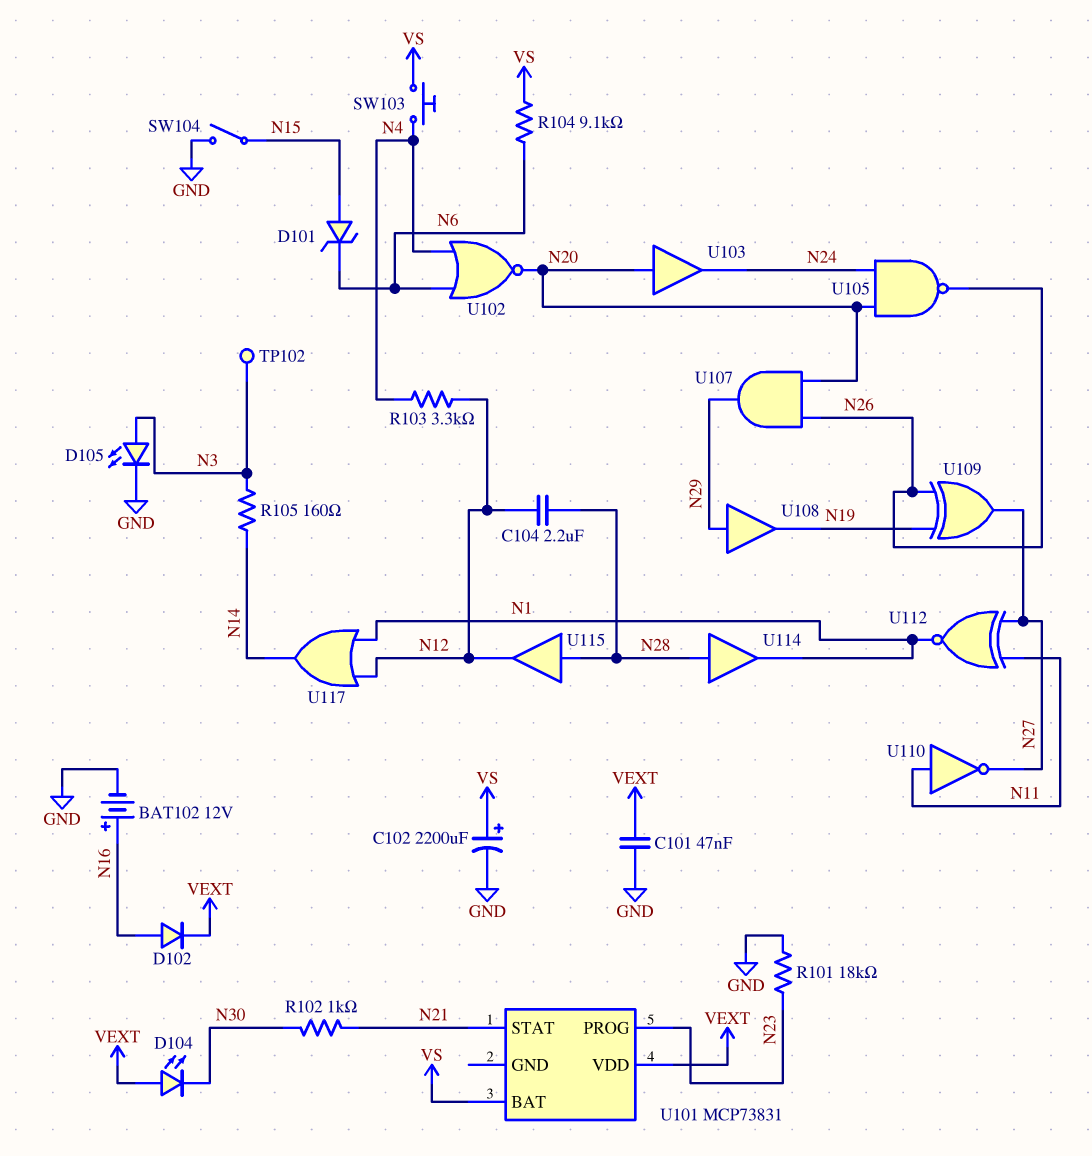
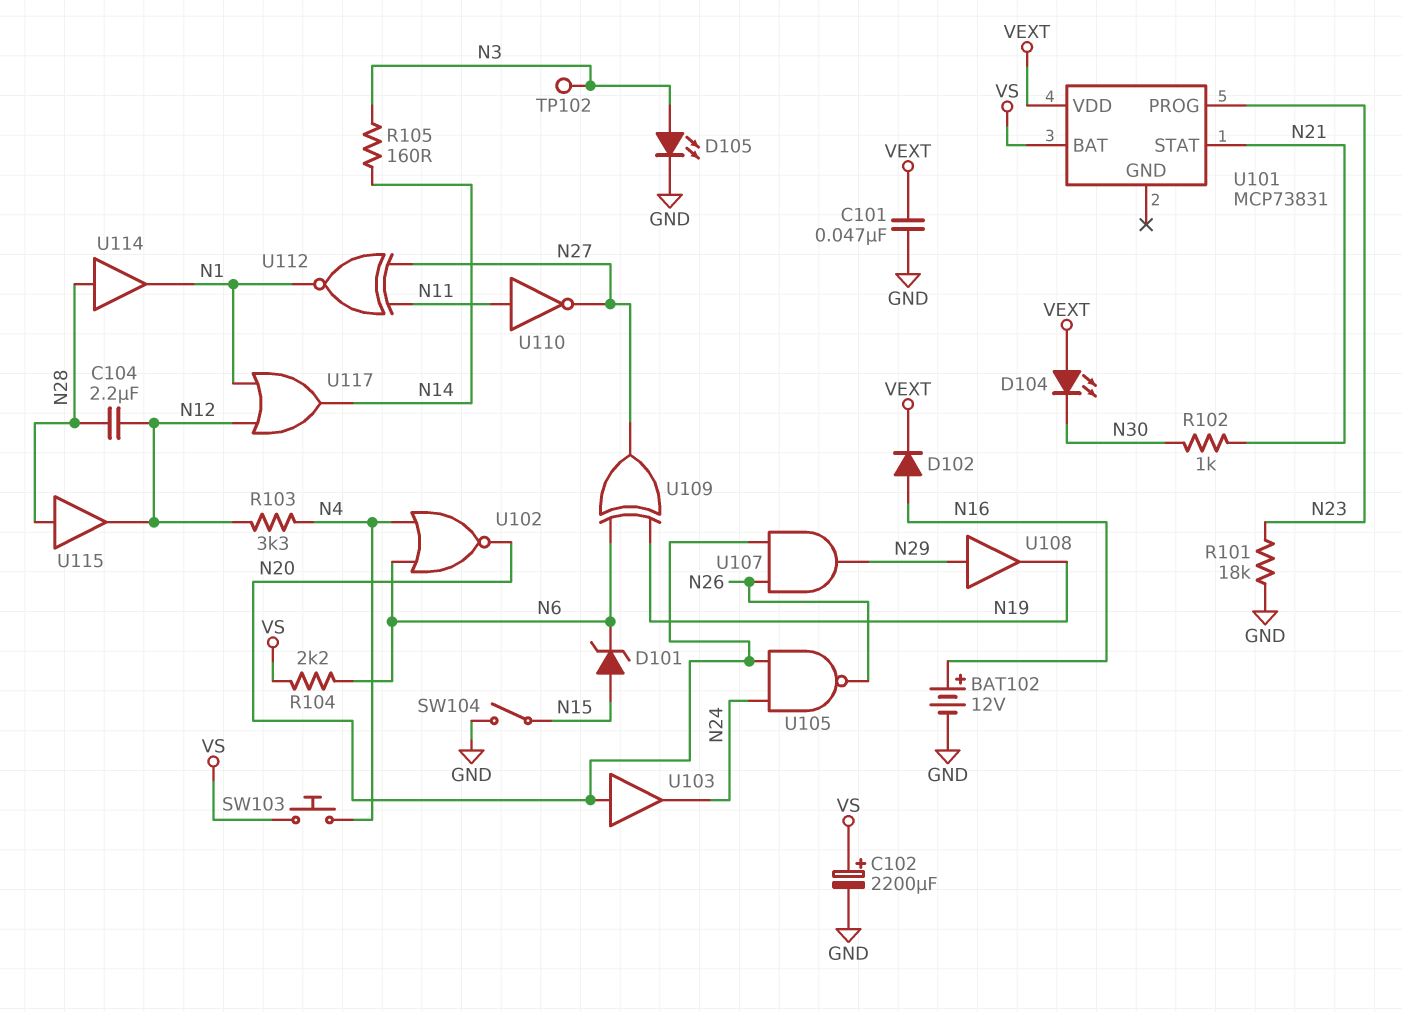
R104: 9.1k (N6, VS) -> 2.2k (N6, VS)
U109: XOR (in N19, in N26, out N27) -> XOR (in N6, in N19, out N27)

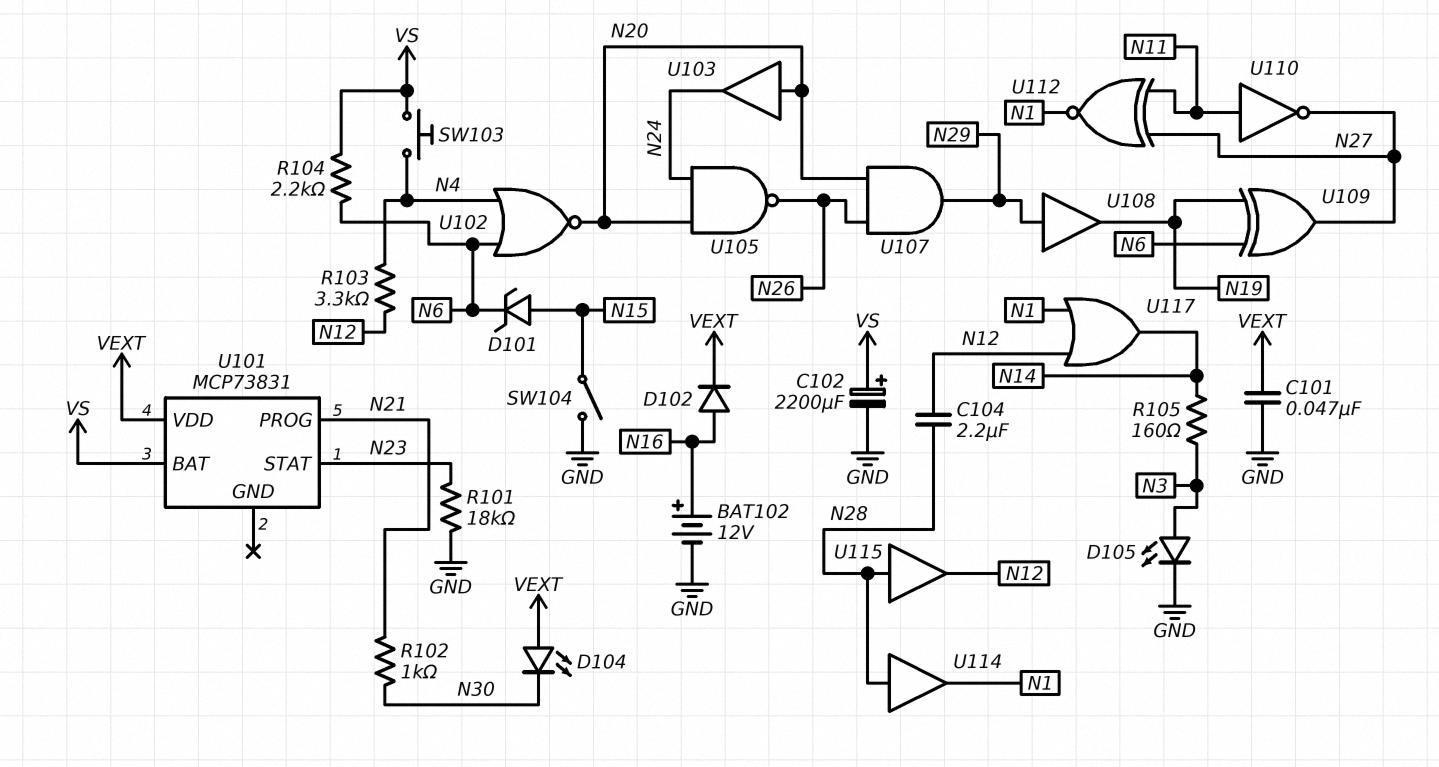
TP102: test point (N3) -> none
U101 pin PROG: N23 -> N21
U101 pin STAT: N21 -> N23

